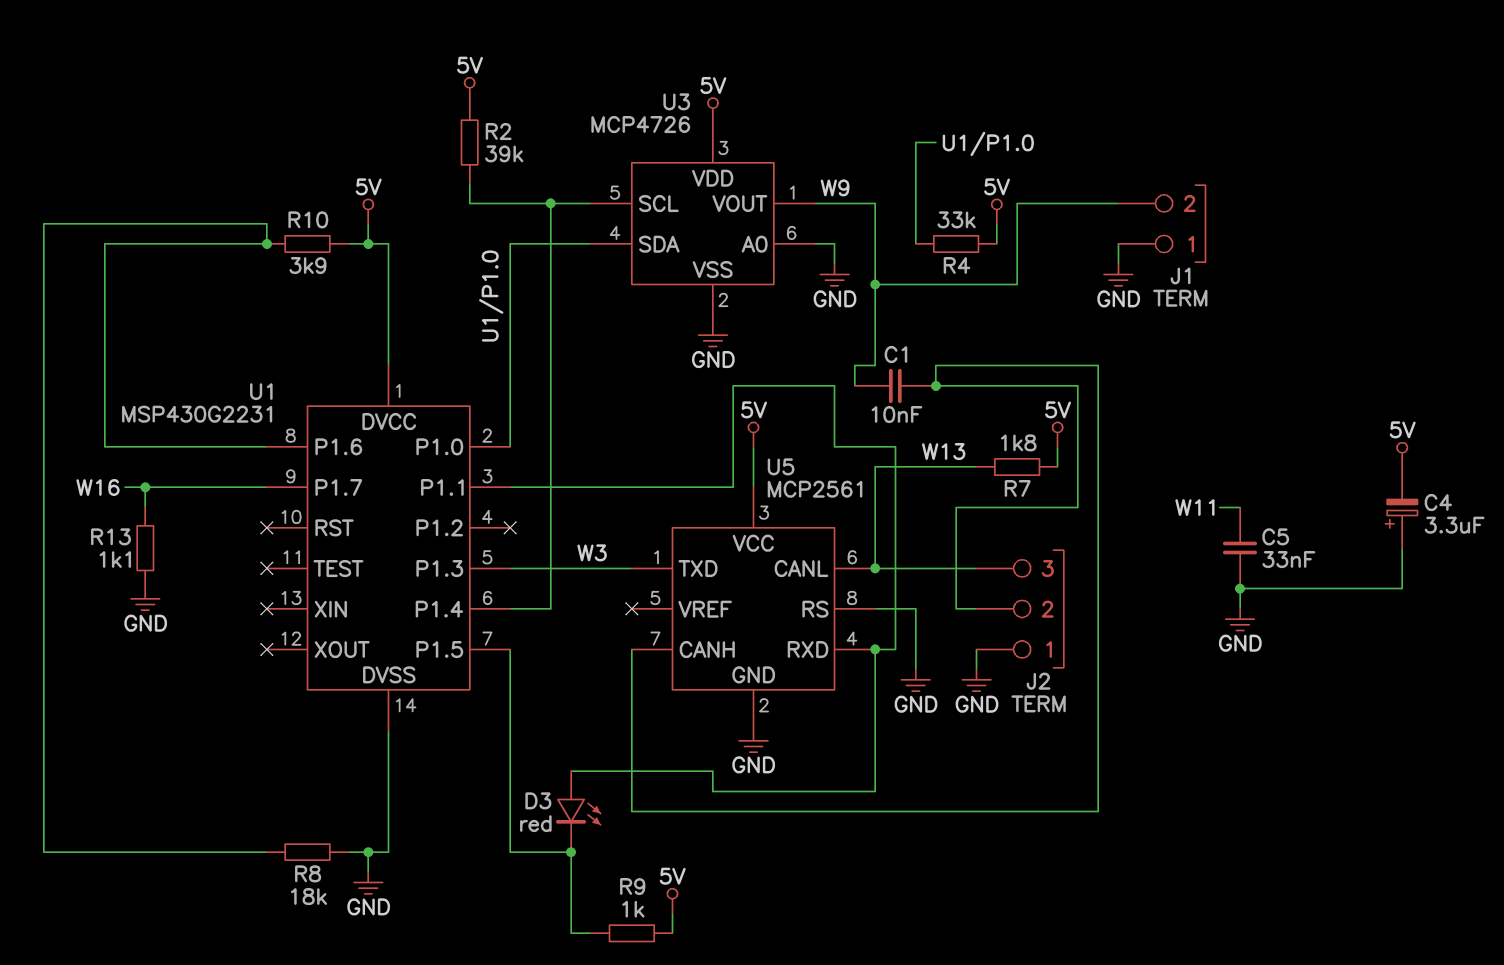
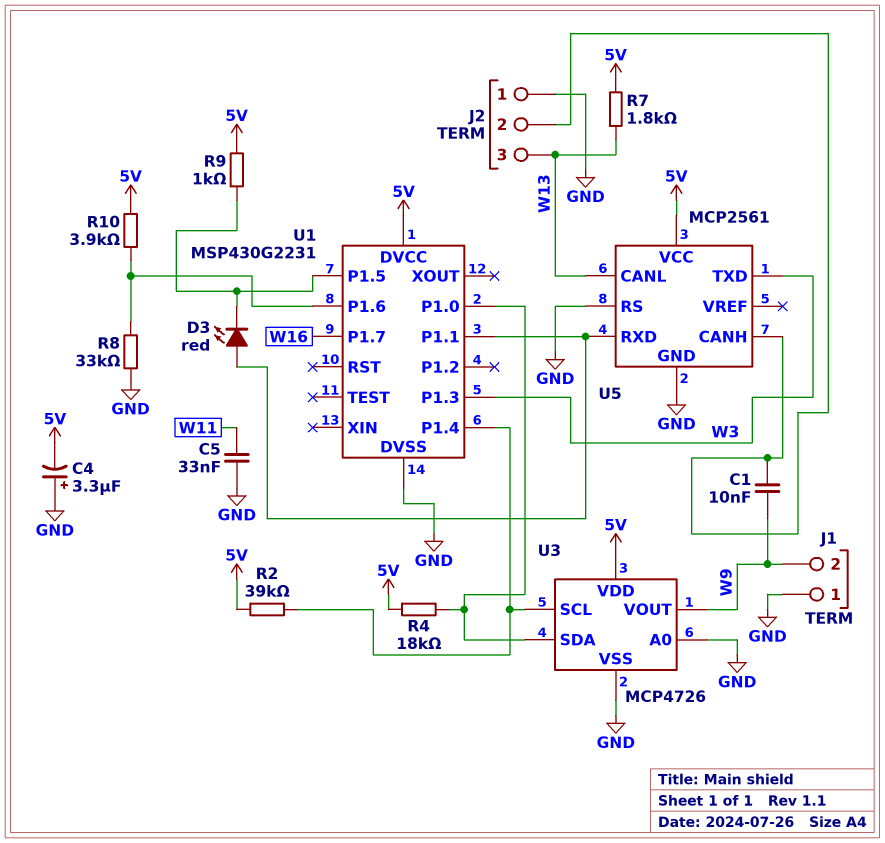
R4: 33k (5V, U1/P1.0) -> 18k (5V, U1/P1.0)
R8: 18k (GND, U1/P1.6) -> 33k (GND, U1/P1.6)
R13: 1.1k (GND, W16) -> none

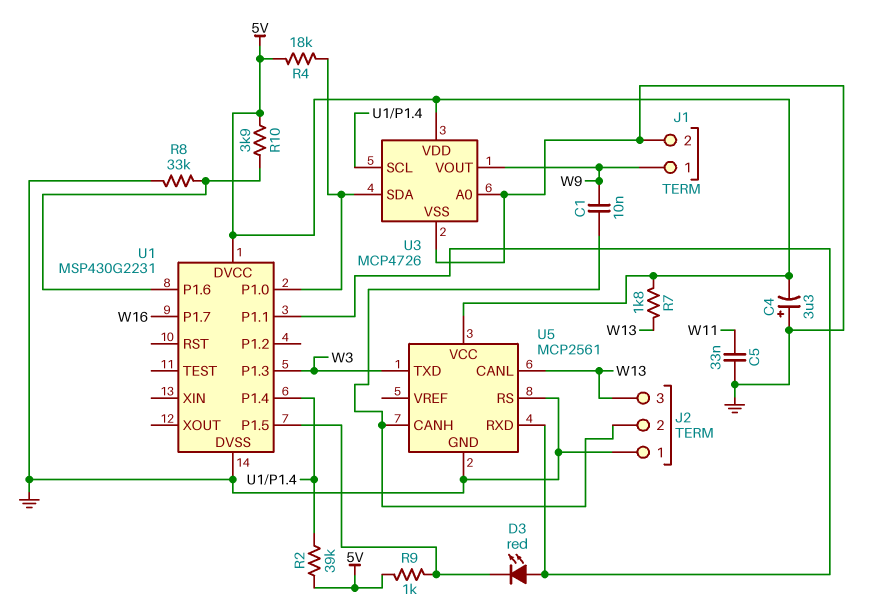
J1 pin 1: GND -> W9
J1 pin 2: W9 -> GND

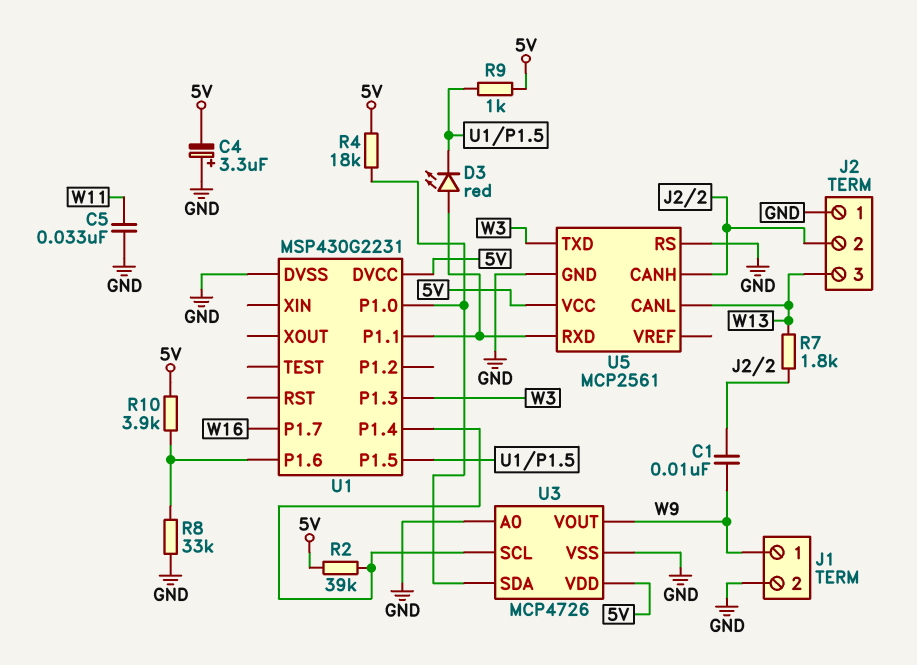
R7: 1.8k (5V, W13) -> 1.8k (J2/2, W13)

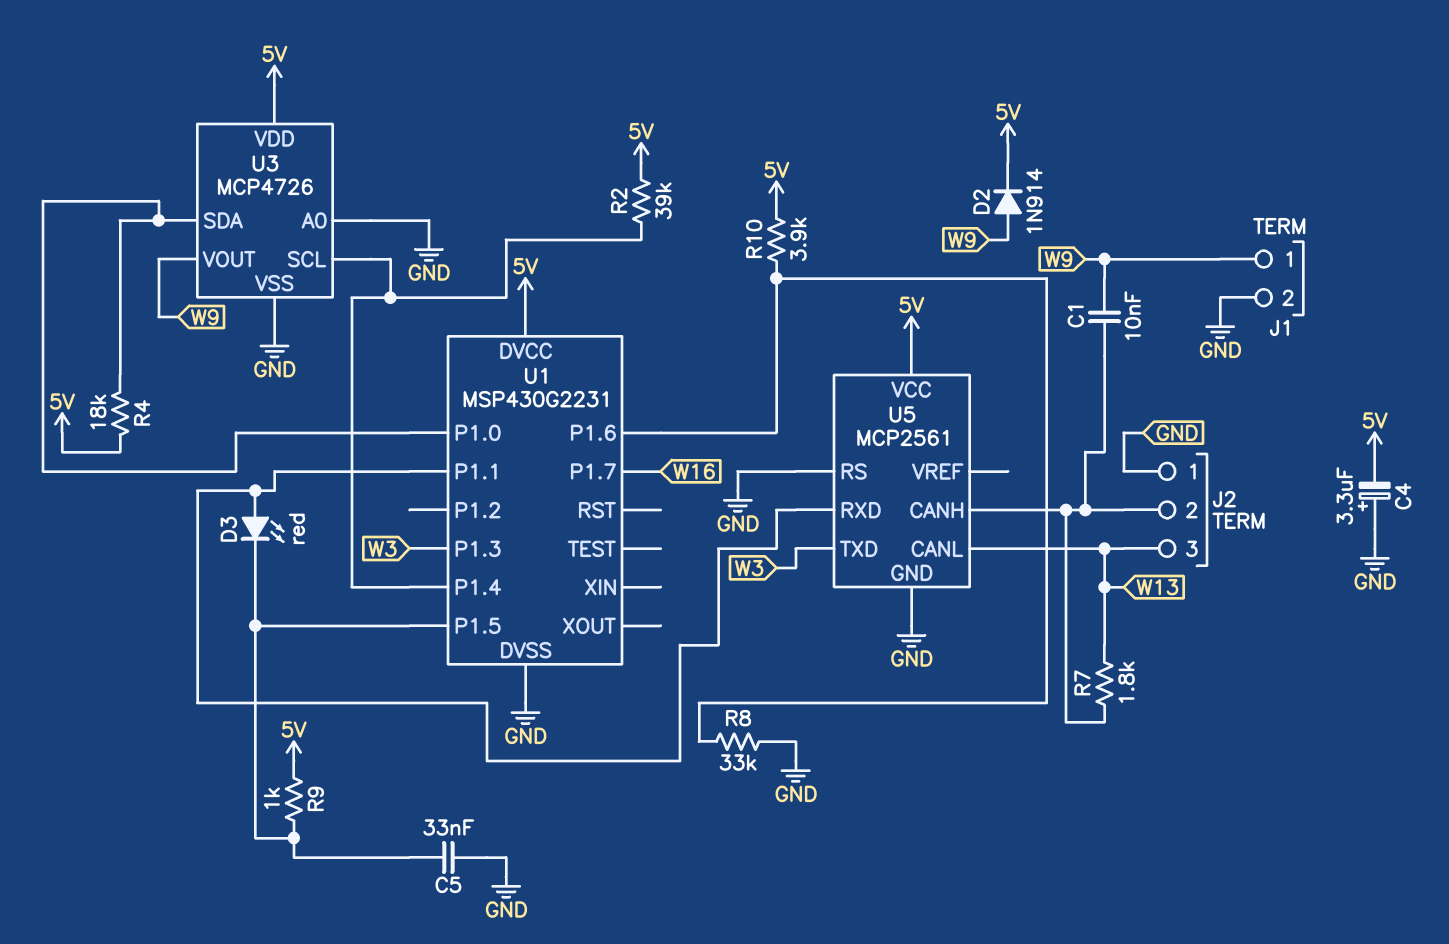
C5: 33nF (GND, W11) -> 33nF (GND, U1/P1.5)
D2: none -> diode 1N914 (A W9, K 5V)

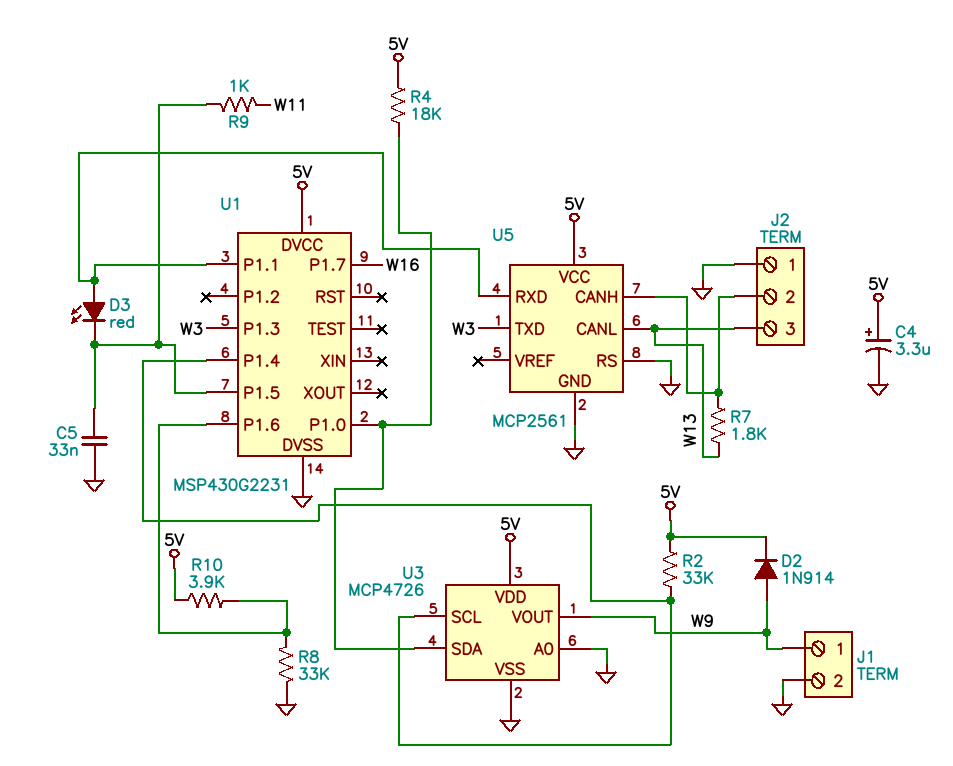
C1: 10nF (J2/2, W9) -> none
C4: 3.3uF (plus GND, minus 5V) -> 3.3uF (plus 5V, minus GND)
R2: 39k (5V, U1/P1.4) -> 33k (5V, U1/P1.4)
R9: 1k (5V, U1/P1.5) -> 1k (U1/P1.5, W11)

